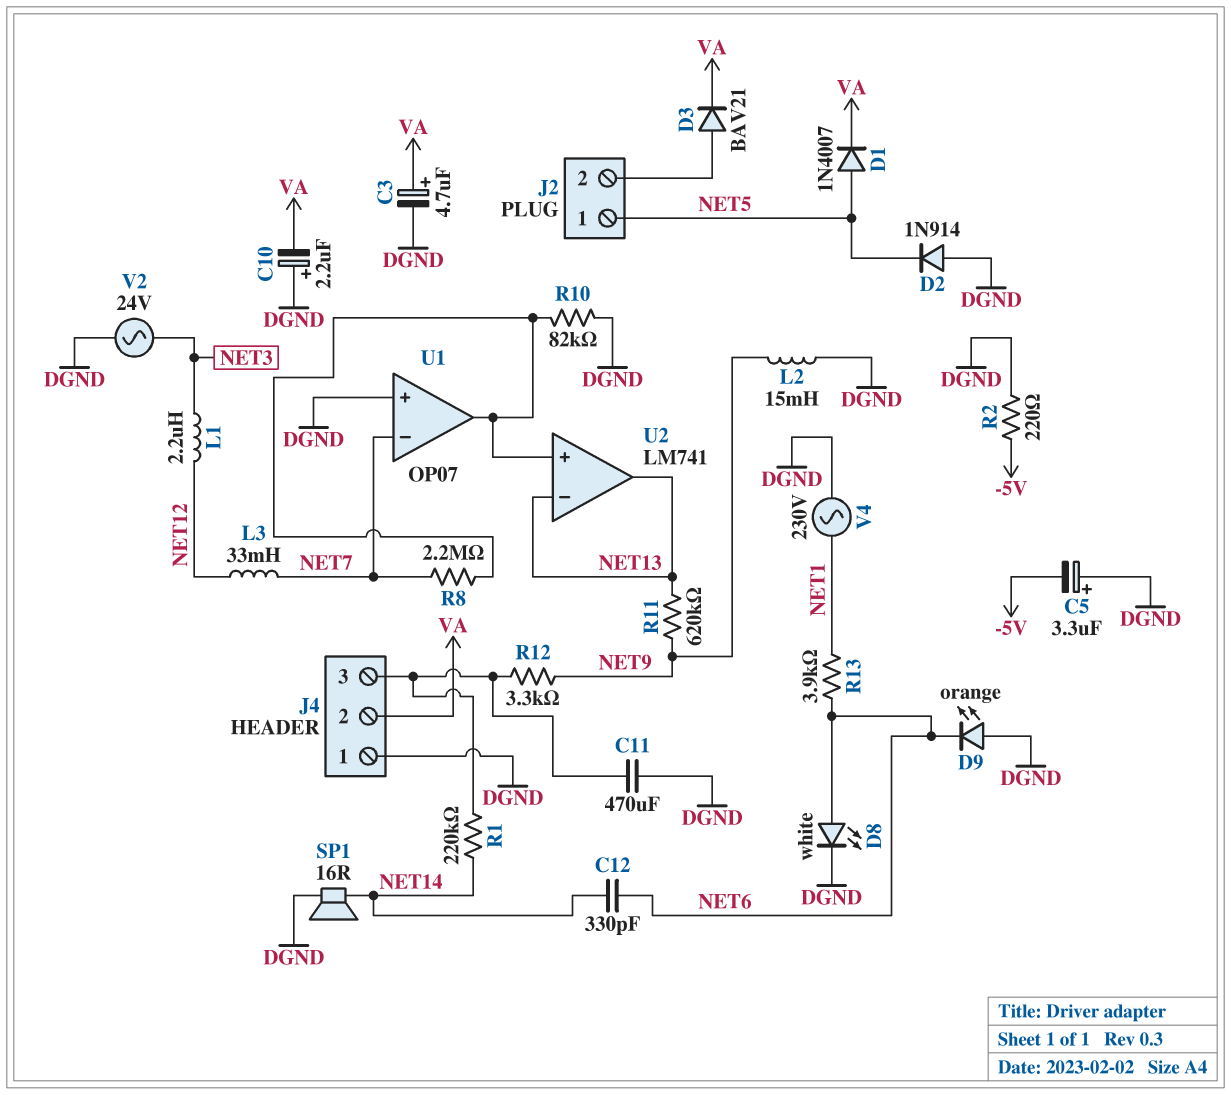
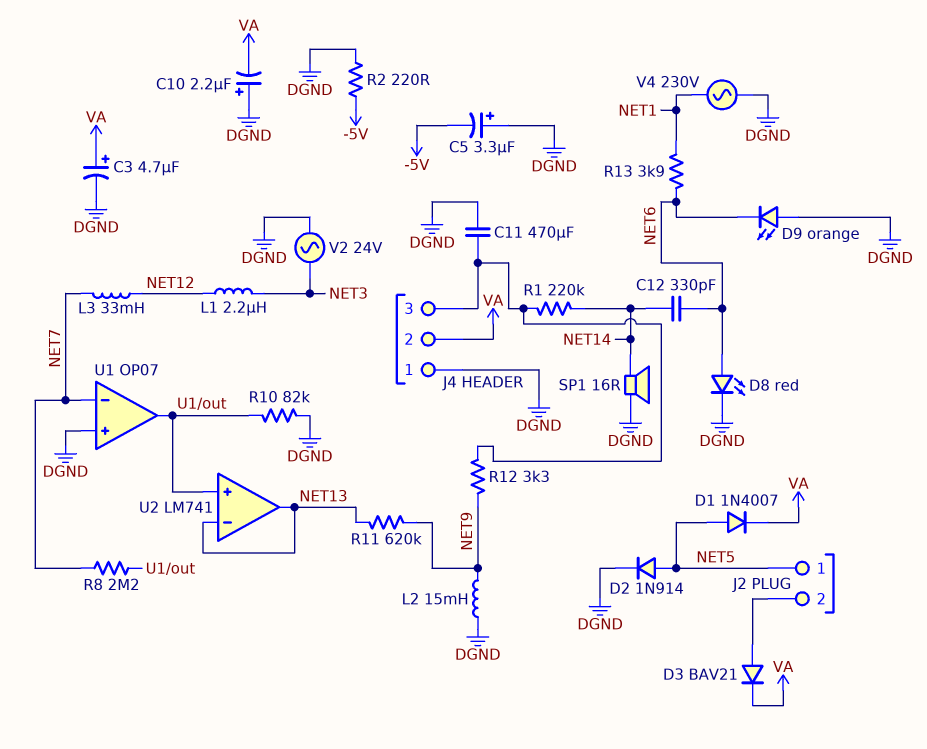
D2: diode 1N914 (A DGND, K NET5) -> diode 1N914 (A NET5, K DGND)
D8: LED white (A NET6, K DGND) -> LED red (A NET6, K DGND)

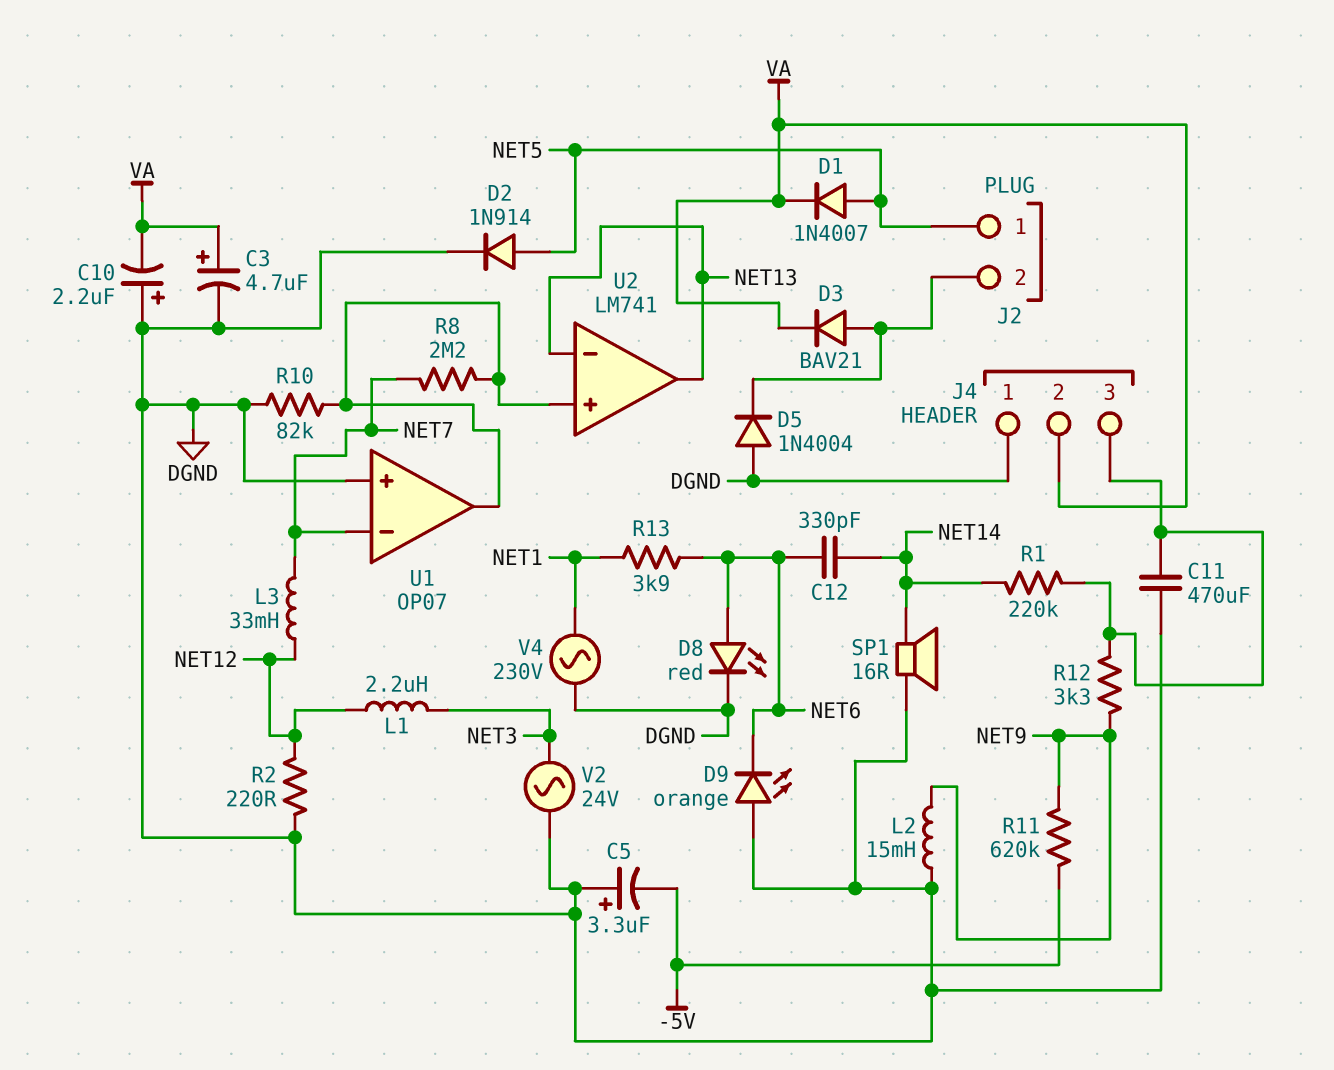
D5: none -> diode 1N4004 (A DGND, K J2/2)
R2: 220 (-5V, DGND) -> 220 (DGND, NET12)
R11: 620k (NET9, NET13) -> 620k (-5V, NET9)

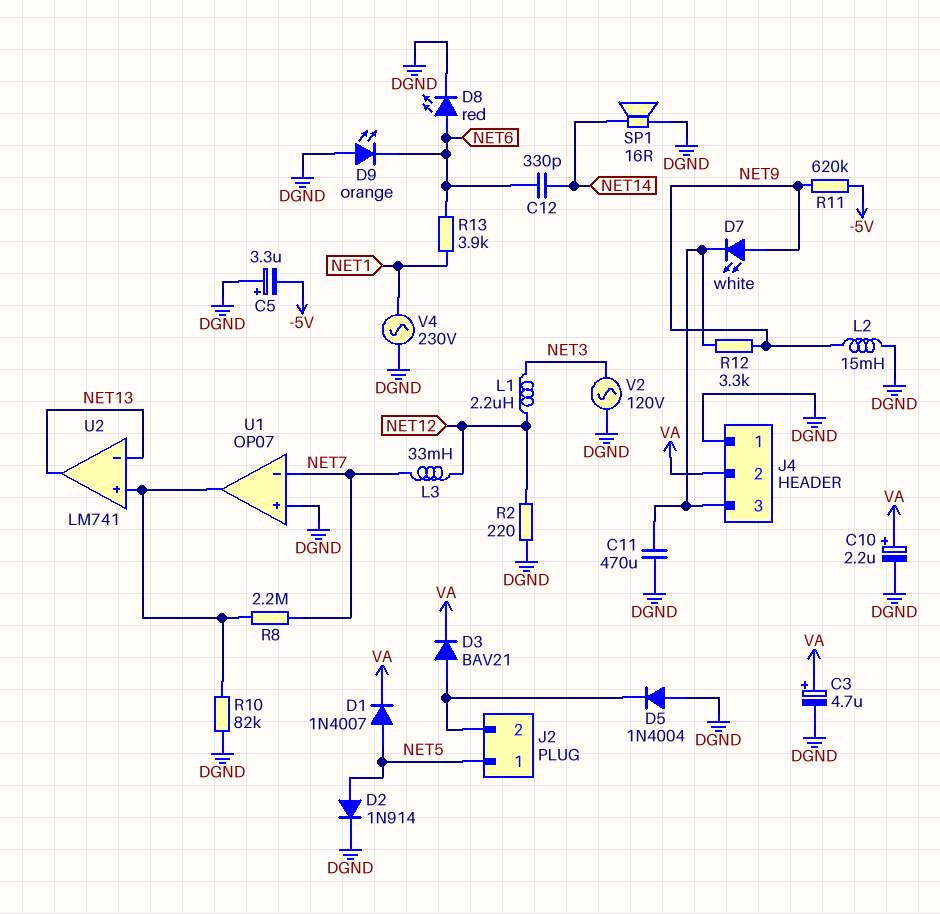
C10: 2.2uF (plus DGND, minus VA) -> 2.2uF (plus VA, minus DGND)
D7: none -> LED white (A NET9, K J4/3)
R1: 220k (J4/3, NET14) -> none
V2: AC 24V (DGND, NET3) -> AC 120V (DGND, NET3)

